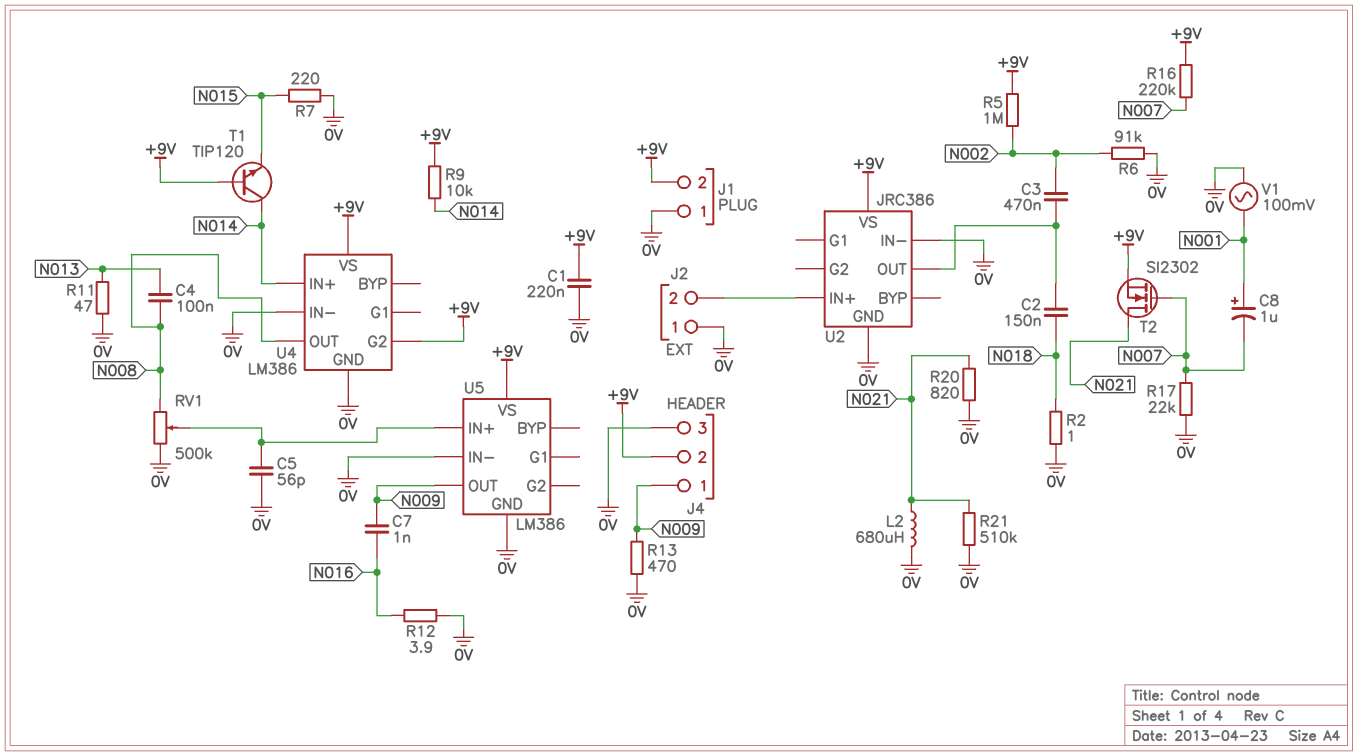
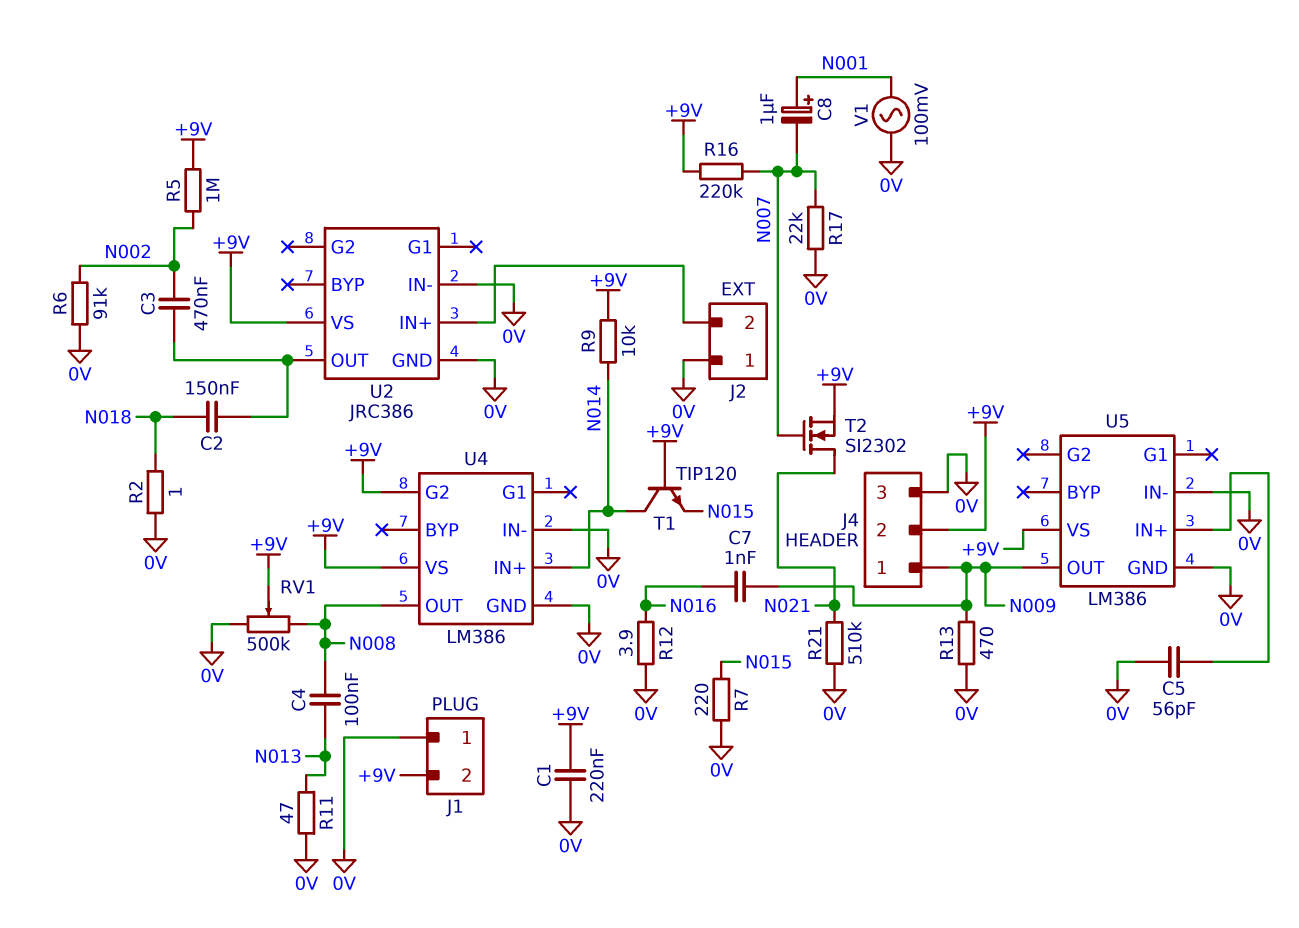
L2: 680uH (0V, N021) -> none
R20: 820 (0V, N021) -> none
RV1: 500k (0V, N008, wiper U5/IN+) -> 500k (0V, N008, wiper +9V)

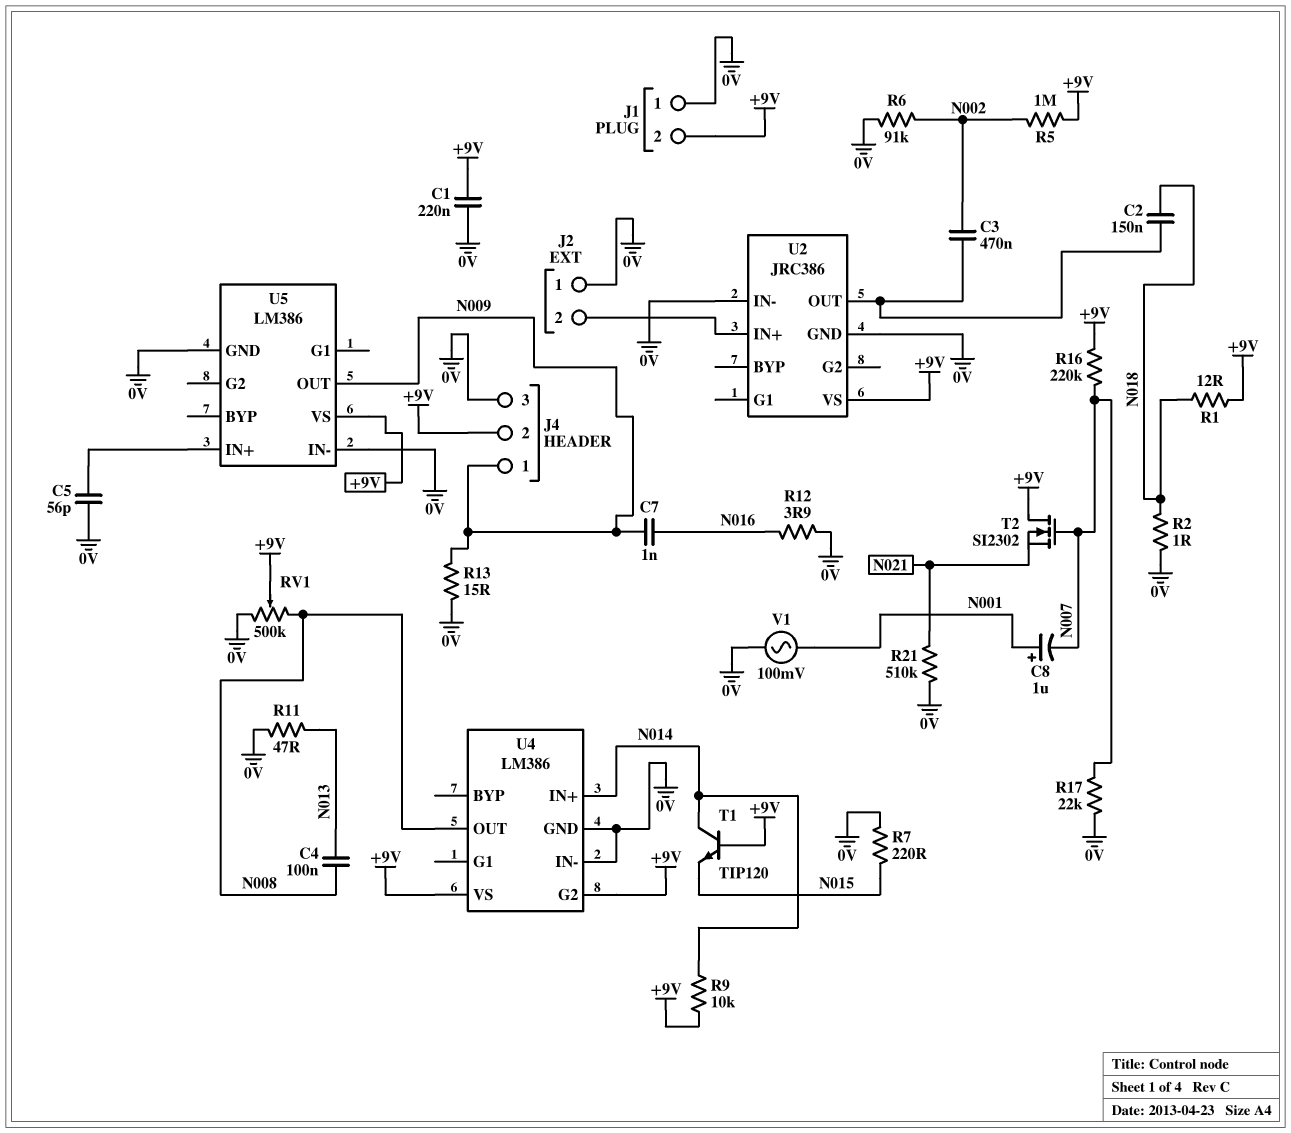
R1: none -> 12 (+9V, N018)
R13: 470 (0V, N009) -> 15 (0V, N009)
T2: NMOS SI2302 (G N007, D N021, S +9V) -> NMOS SI2302 (G N007, D +9V, S N021)

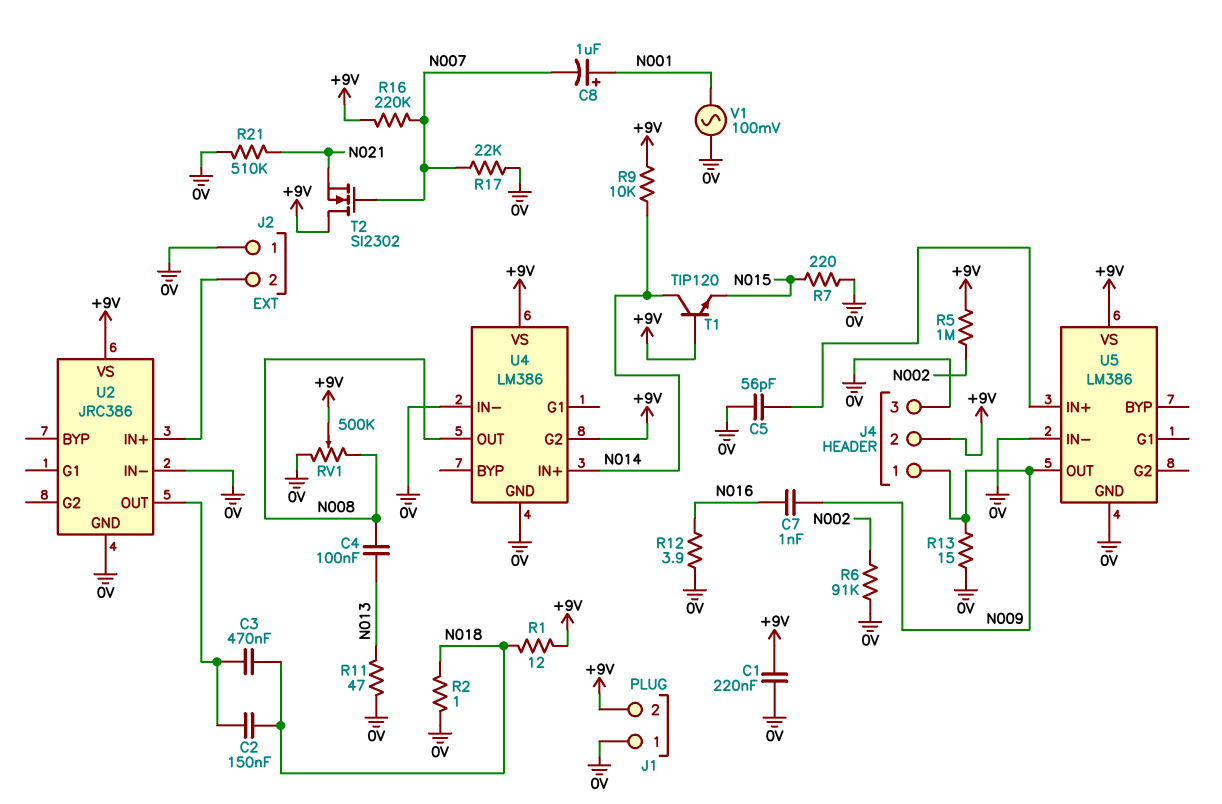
C3: 470nF (N002, U2/OUT) -> 470nF (N018, U2/OUT)

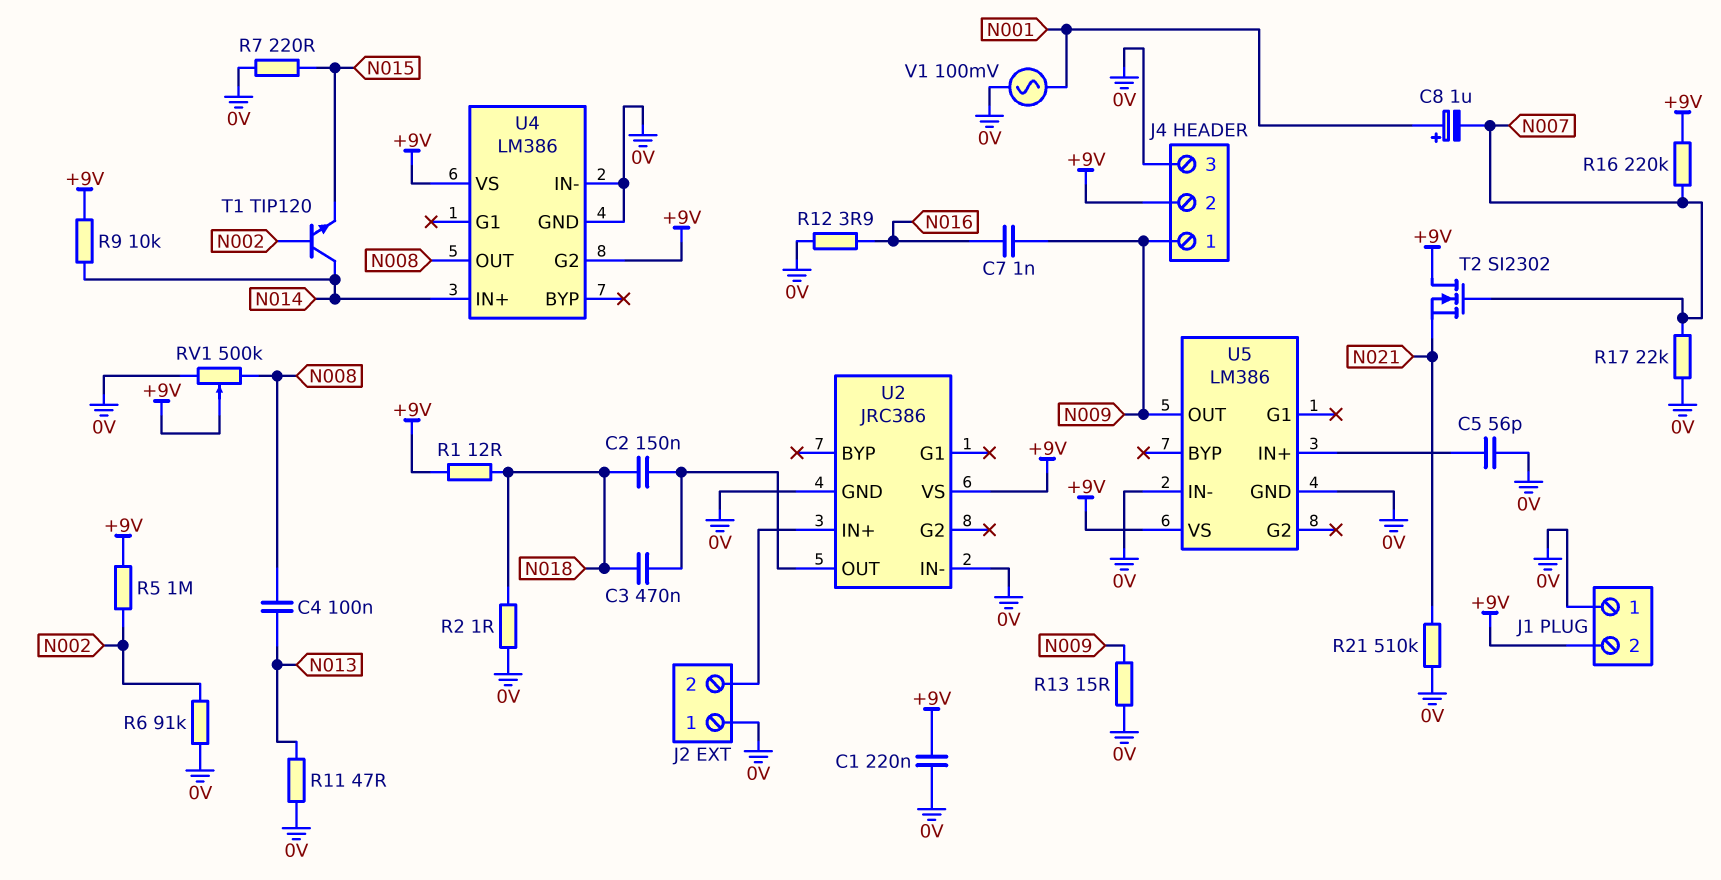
T1: NPN TIP120 (B +9V, C N014, E N015) -> NPN TIP120 (B N002, C N014, E N015)

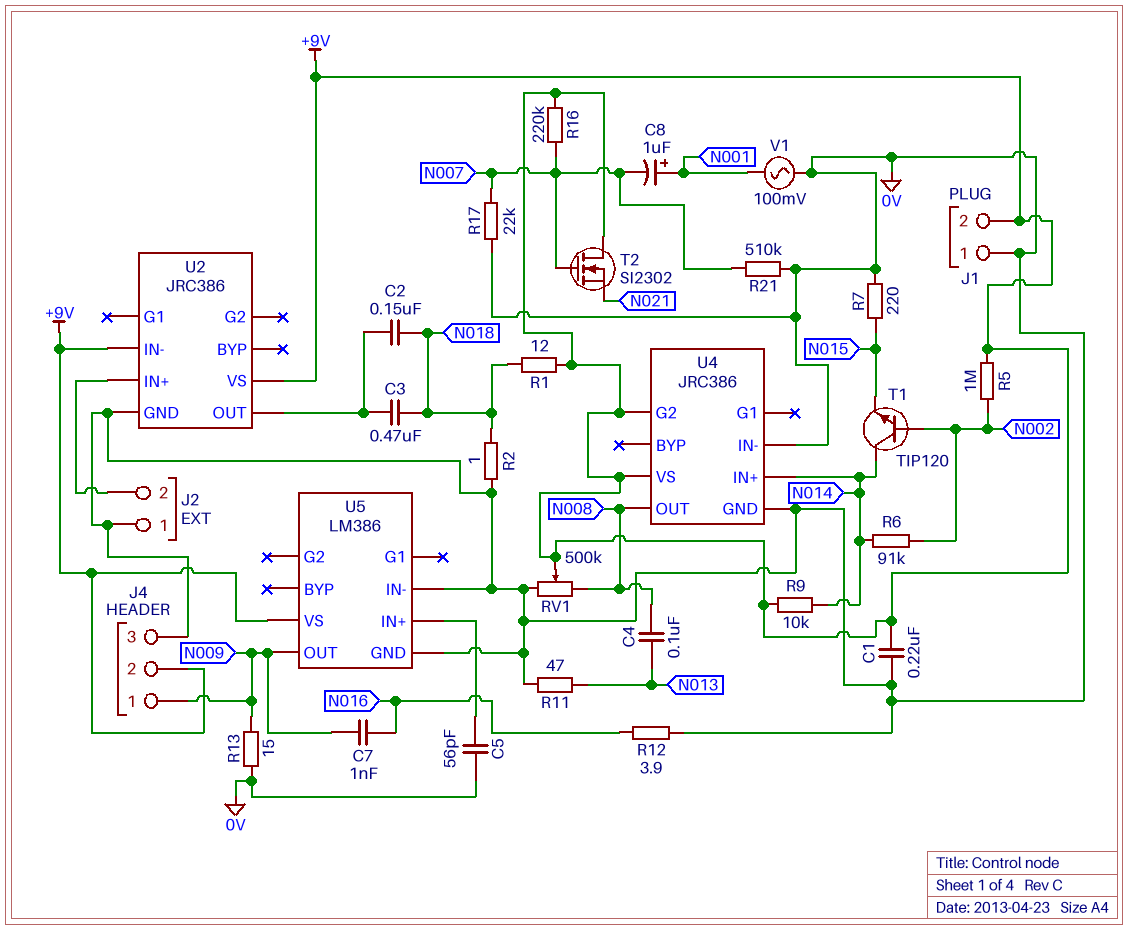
R6: 91k (0V, N002) -> 91k (N002, N014)
R21: 510k (0V, N021) -> 510k (0V, N007)
U2 pin IN-: 0V -> +9V
U4: LM386 -> JRC386

